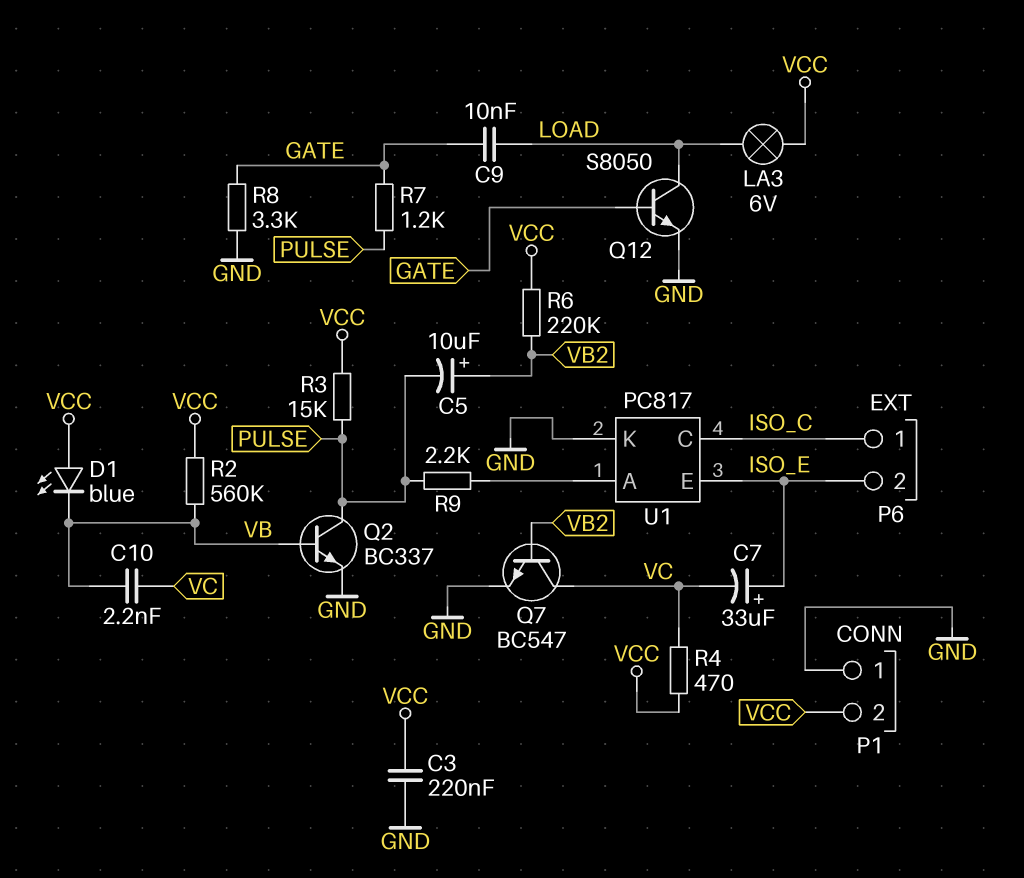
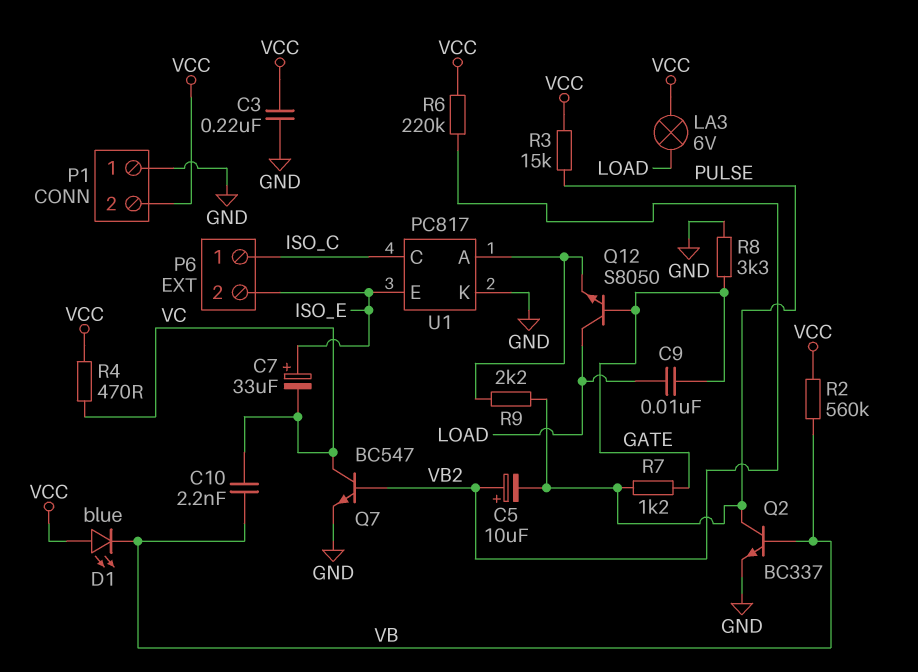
Q12: NPN S8050 (B GATE, C LOAD, E GND) -> NPN S8050 (B GATE, C LOAD, E U1/A)

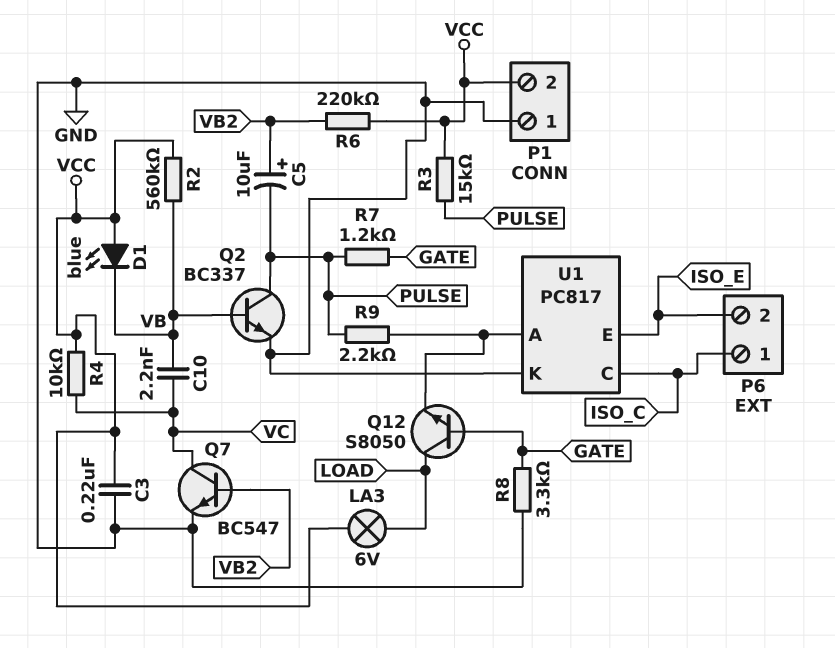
C7: 33uF (plus ISO_E, minus VC) -> none
C9: 10nF (GATE, LOAD) -> none
R4: 470 (VC, VCC) -> 10k (VC, VCC)

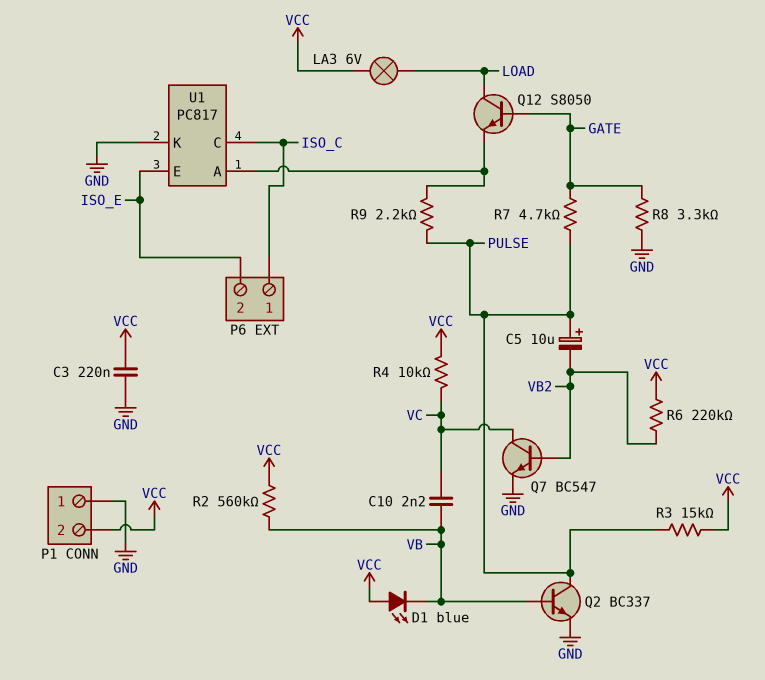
C5: 10uF (plus VB2, minus PULSE) -> 10uF (plus PULSE, minus VB2)
R7: 1.2k (GATE, PULSE) -> 4.7k (GATE, PULSE)

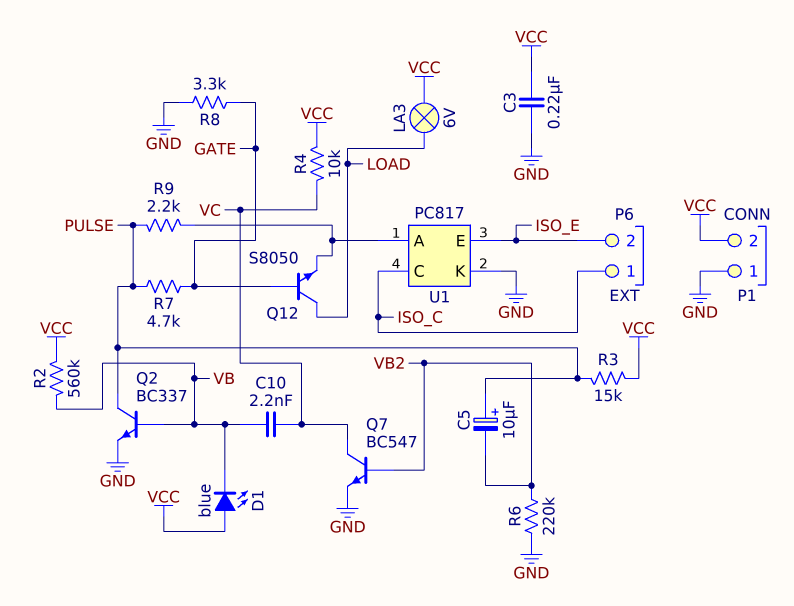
R6: 220k (VB2, VCC) -> 220k (GND, VB2)

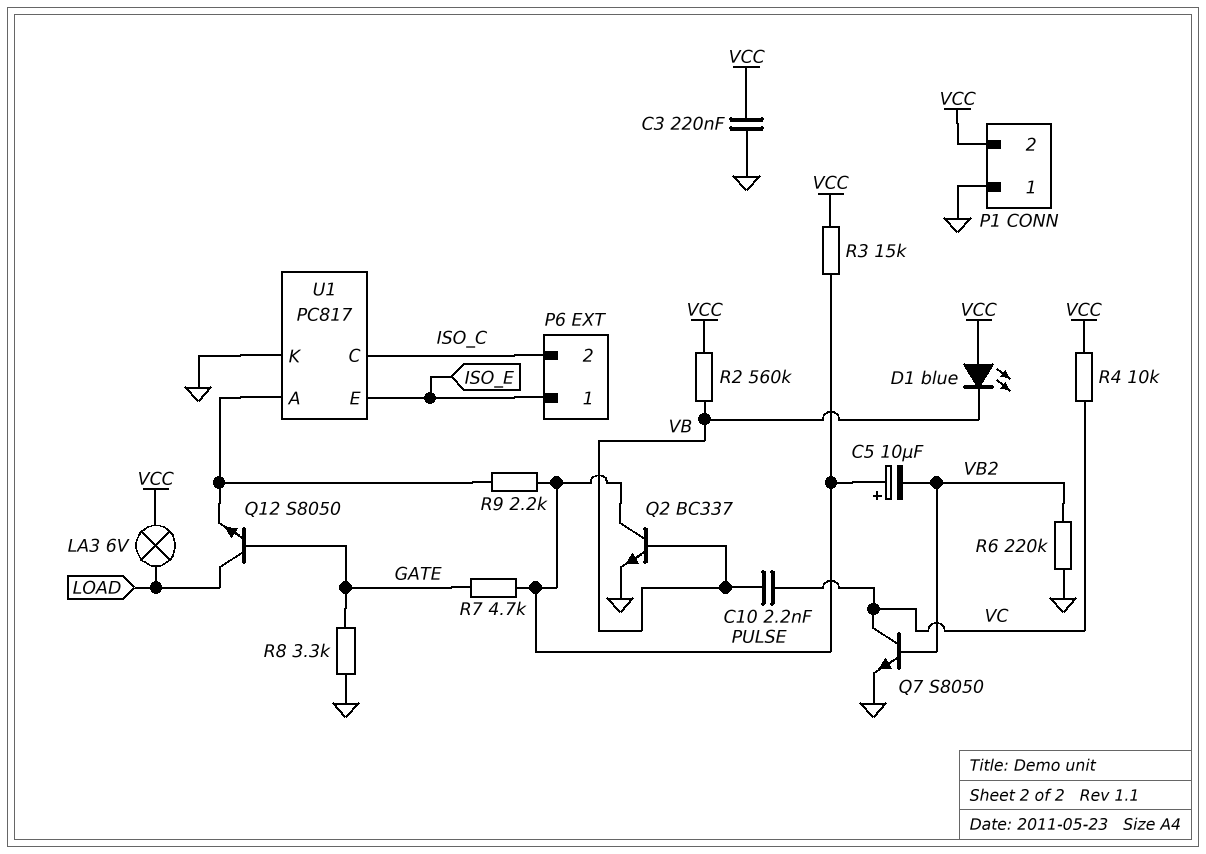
P6 pin 1: ISO_C -> ISO_E
P6 pin 2: ISO_E -> ISO_C
Q7: NPN BC547 (B VB2, C VC, E GND) -> NPN S8050 (B VB2, C VC, E GND)

